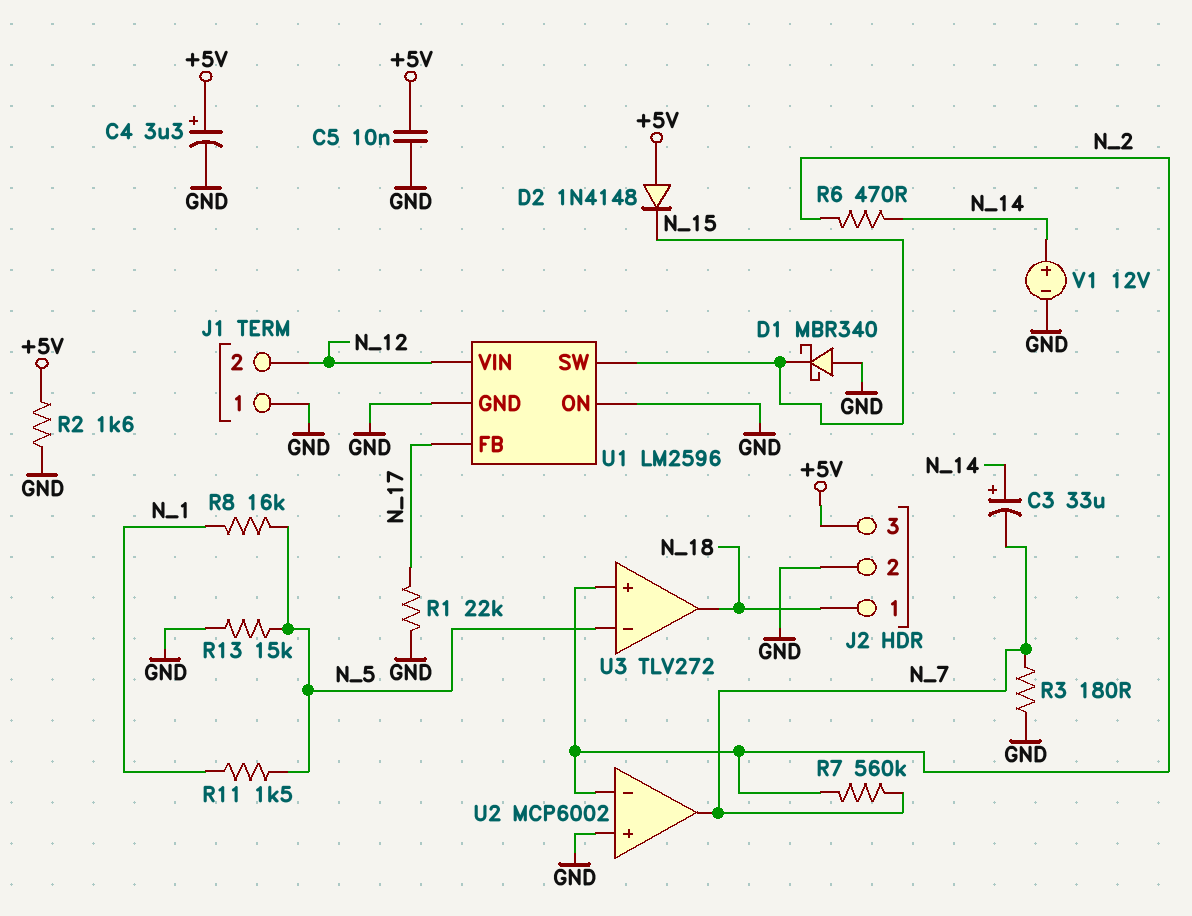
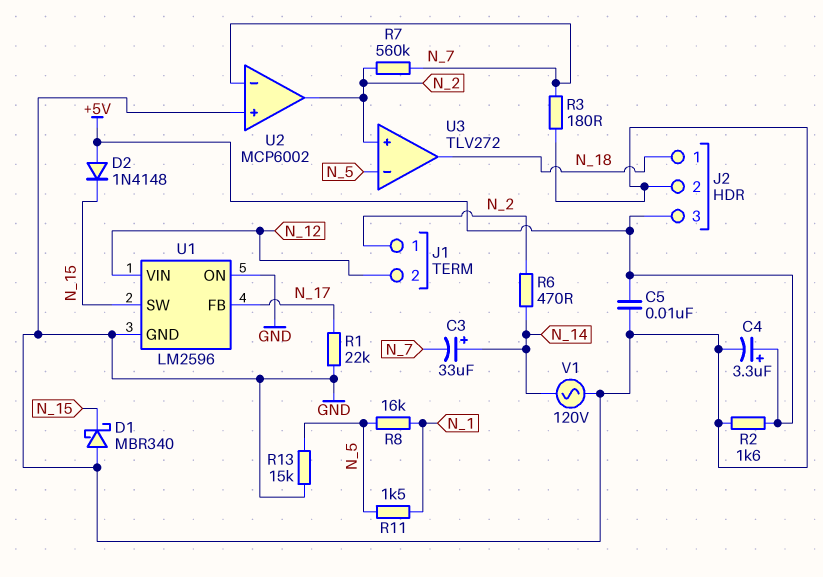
J1 pin 1: GND -> N_2
U2 pin in-: N_2 -> N_7
U2 pin out: N_7 -> N_2
V1: 12V (plus N_14, minus GND) -> AC 120V (GND, N_14)

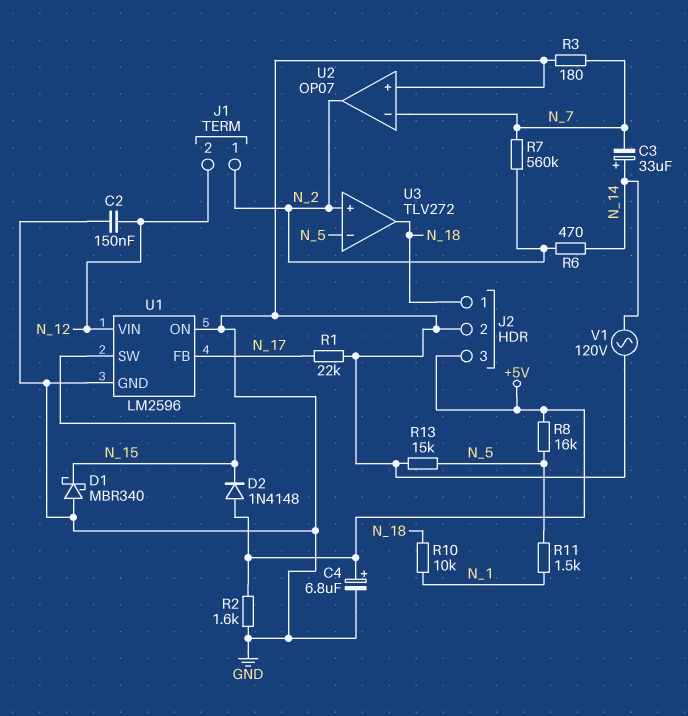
C2: none -> 150nF (GND, N_12)
C4: 3.3uF (plus +5V, minus GND) -> 6.8uF (plus +5V, minus GND)
C5: 10nF (+5V, GND) -> none
R8: 16k (N_1, N_5) -> 16k (+5V, N_5)
R10: none -> 10k (N_1, N_18)
U2: MCP6002 -> OP07

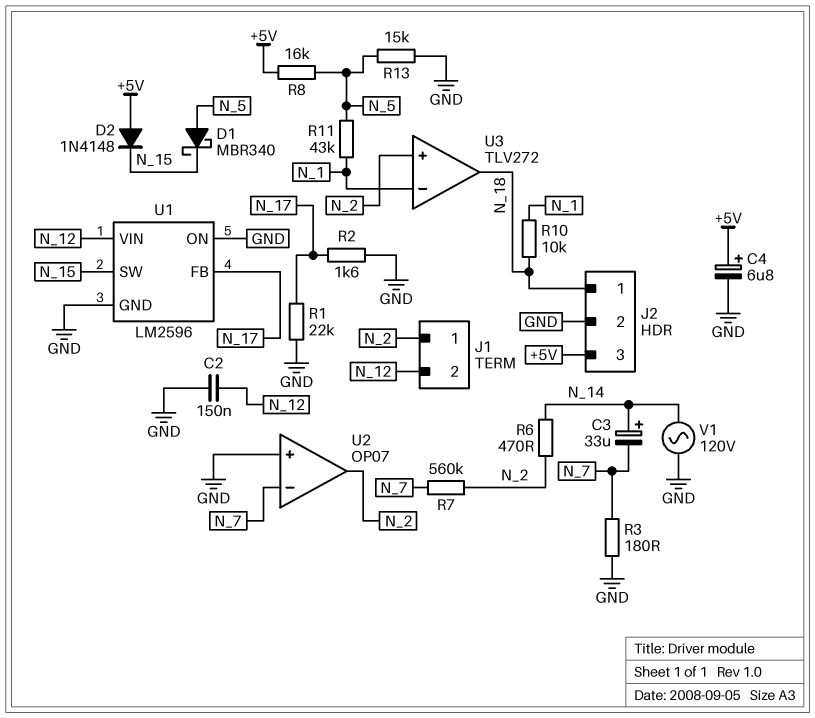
D1: schottky MBR340 (A GND, K N_15) -> schottky MBR340 (A N_5, K N_15)
R2: 1.6k (+5V, GND) -> 1.6k (GND, N_17)
R11: 1.5k (N_1, N_5) -> 43k (N_1, N_5)
U3 pin in-: N_5 -> N_1

